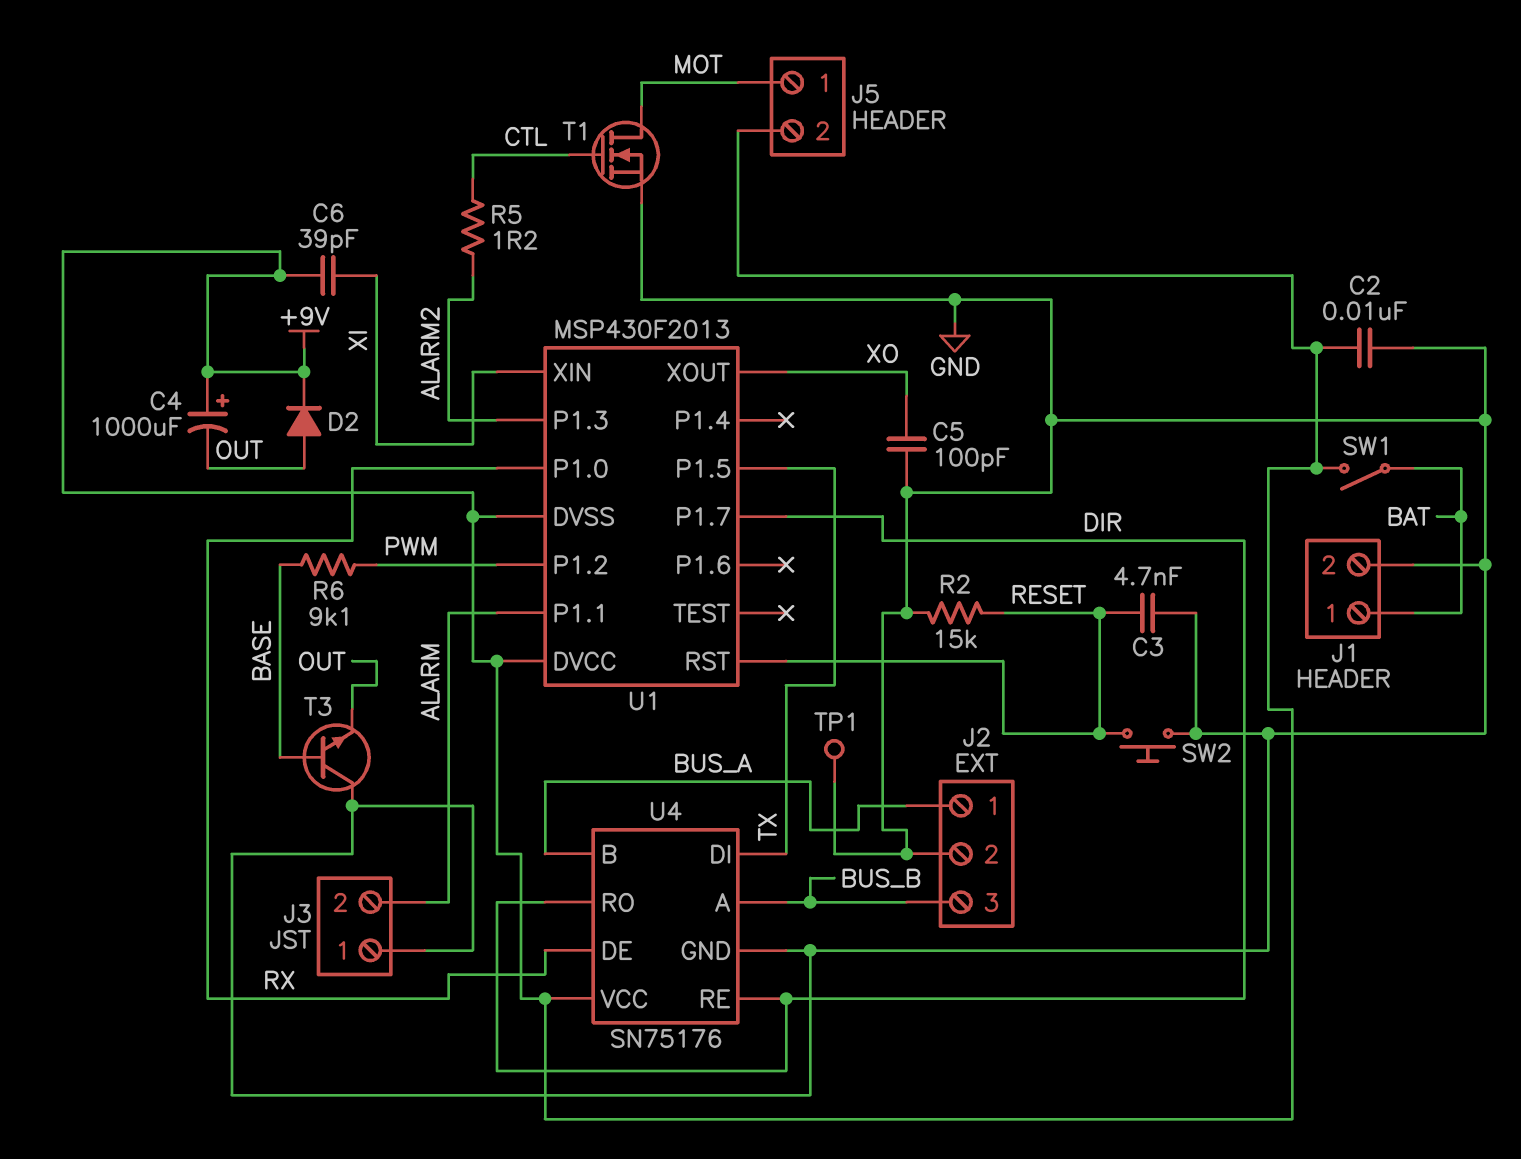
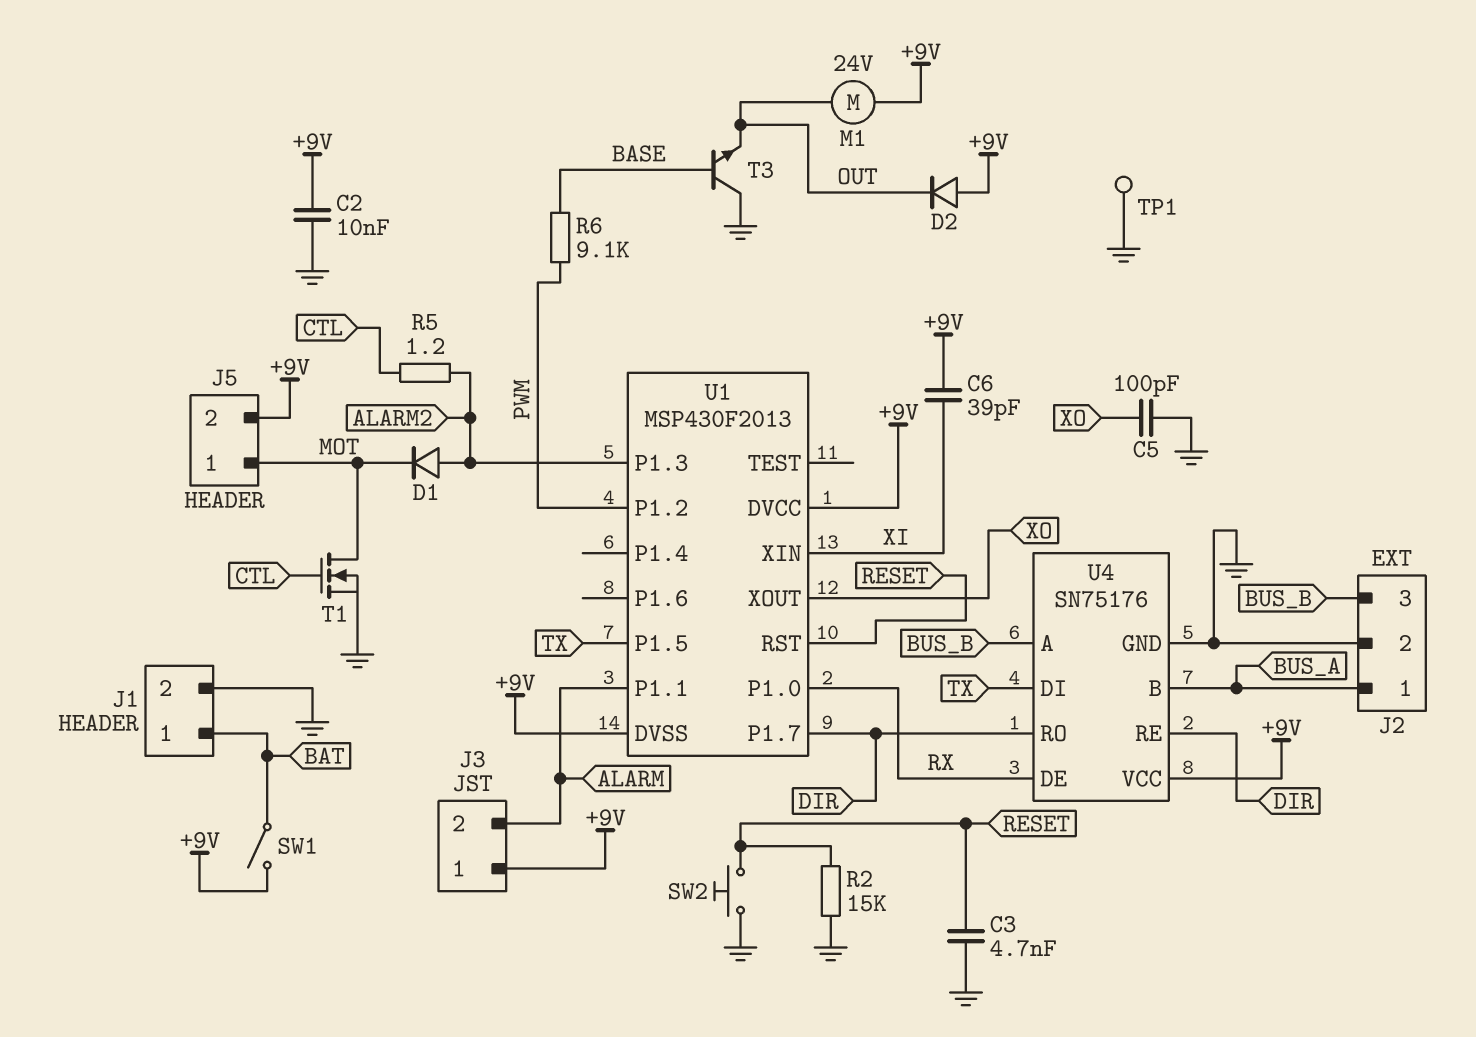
C4: 1000uF (plus +9V, minus OUT) -> none
D1: none -> diode (A ALARM2, K MOT)
D2: diode (A OUT, K +9V) -> diode (A +9V, K OUT)
J3 pin 1: GND -> +9V
M1: none -> motor 24V (+9V, OUT)

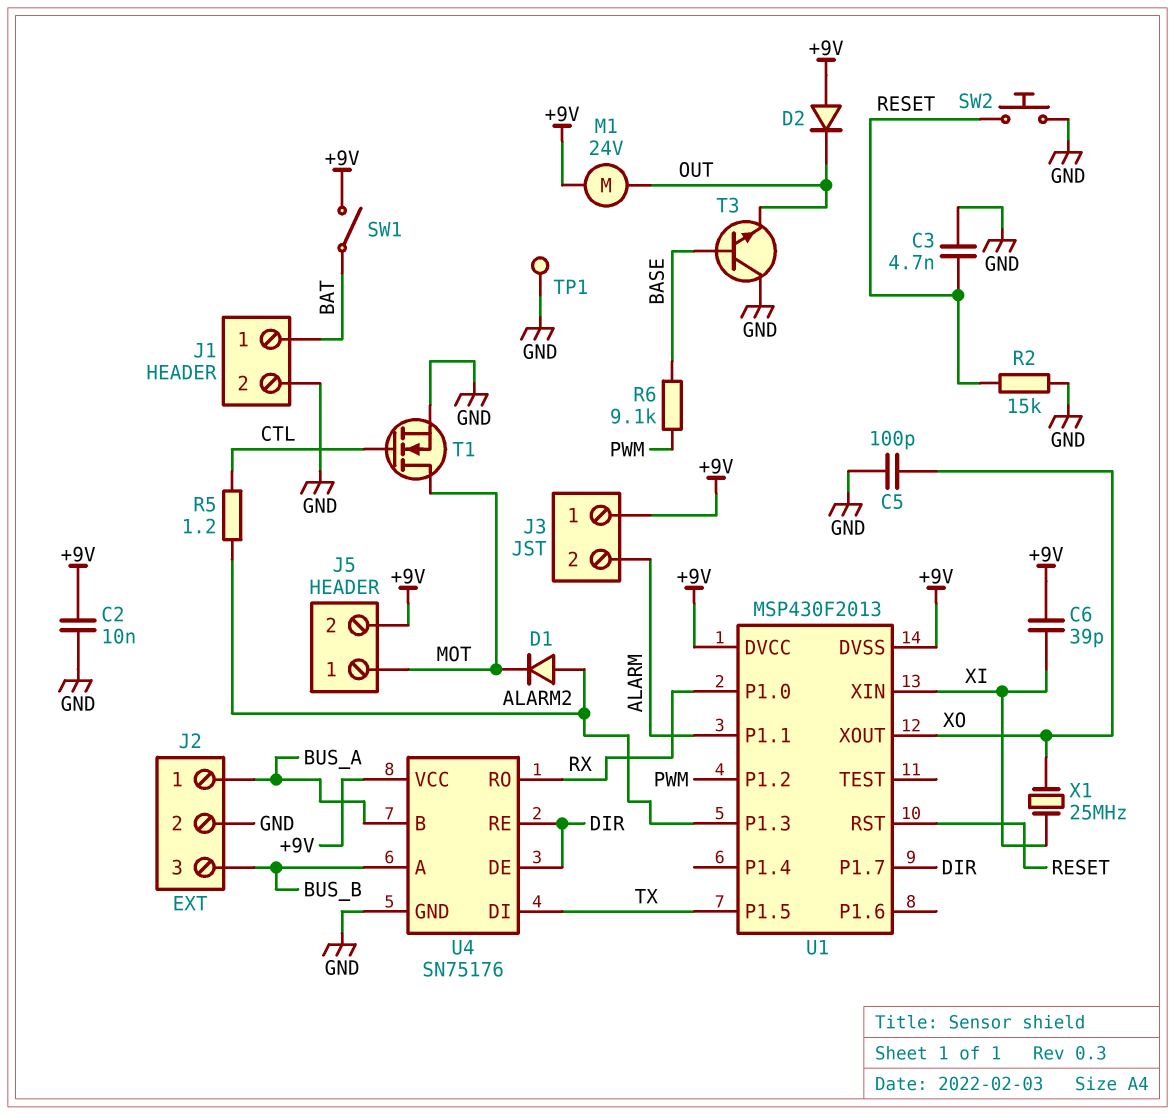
U4 pin DE: RX -> DIR
U4 pin RO: DIR -> RX
X1: none -> 25MHz (XI, XO)

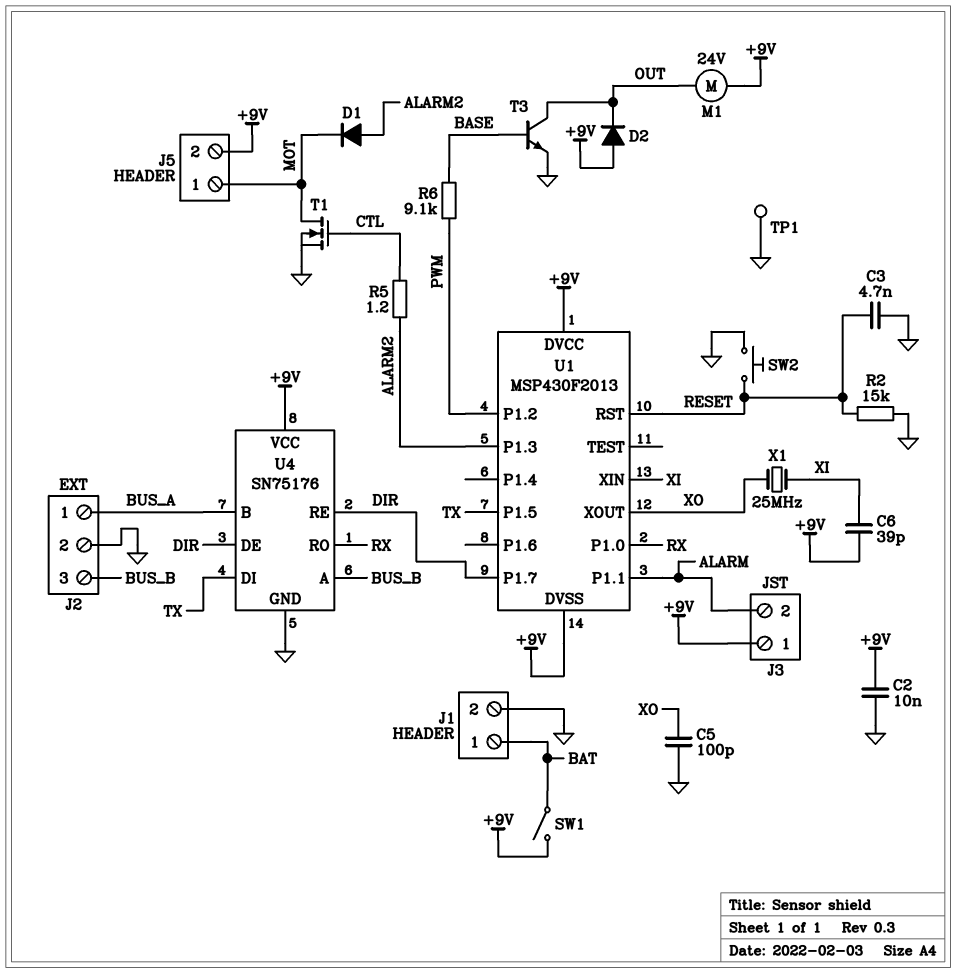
T3: NPN (B BASE, C GND, E OUT) -> NPN (B BASE, C OUT, E GND)

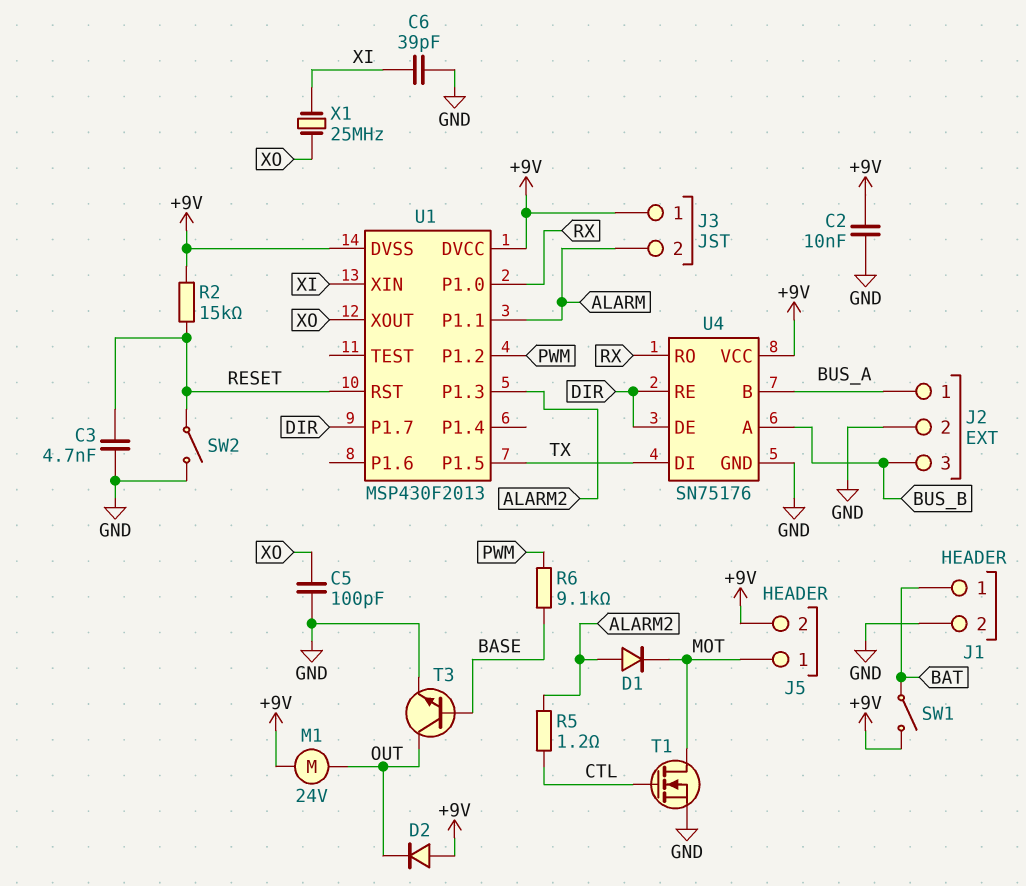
C6: 39pF (+9V, XI) -> 39pF (GND, XI)
R2: 15k (GND, RESET) -> 15k (+9V, RESET)
SW2: button (GND, RESET) -> switch (GND, RESET)
TP1: test point (GND) -> none

